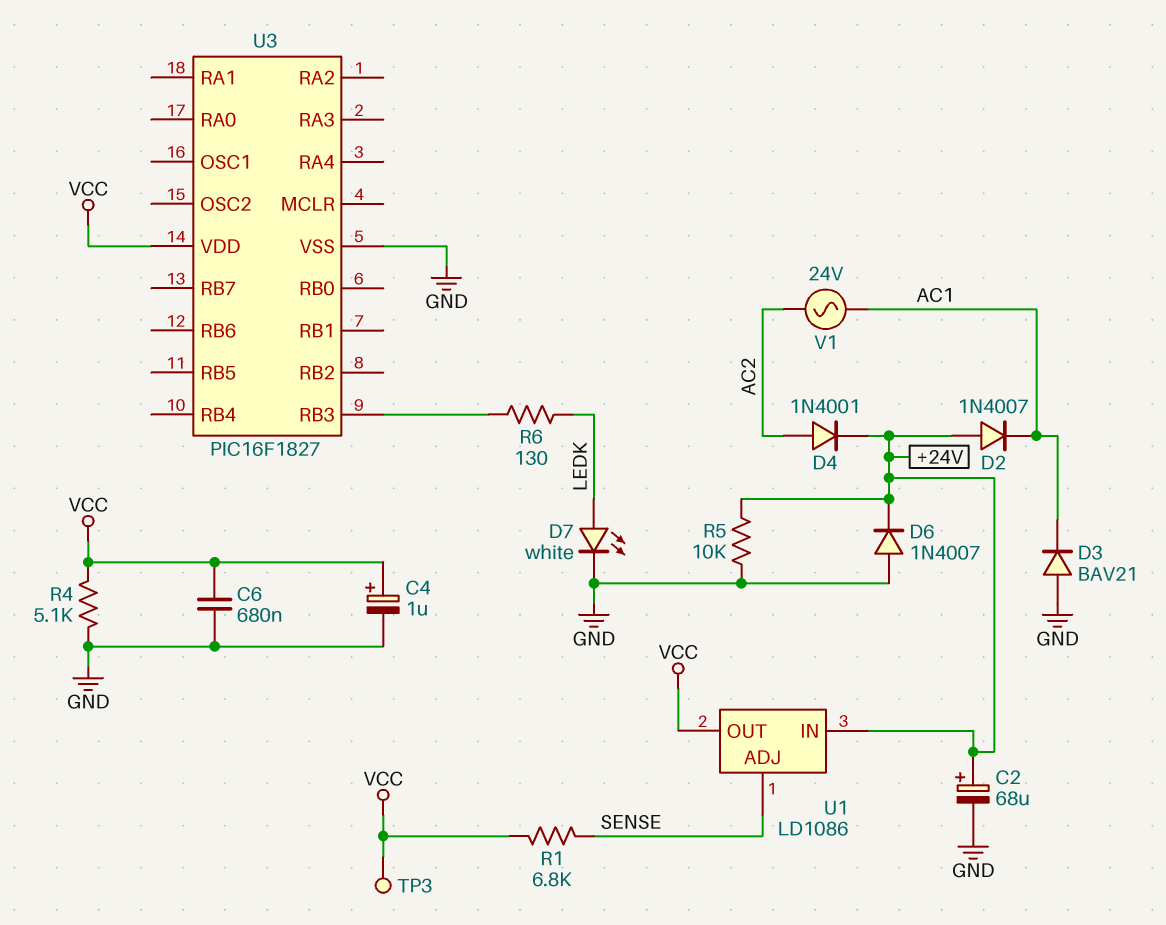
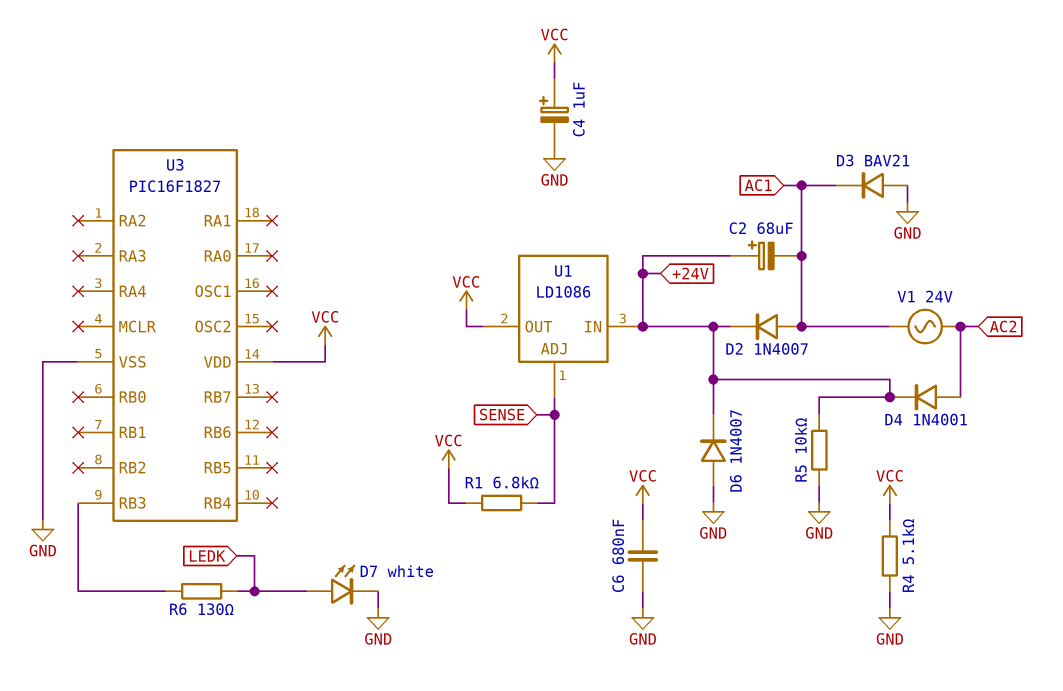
C2: 68uF (plus +24V, minus GND) -> 68uF (plus +24V, minus AC1)
D2: diode 1N4007 (A +24V, K AC1) -> diode 1N4007 (A AC1, K +24V)
TP3: test point (VCC) -> none

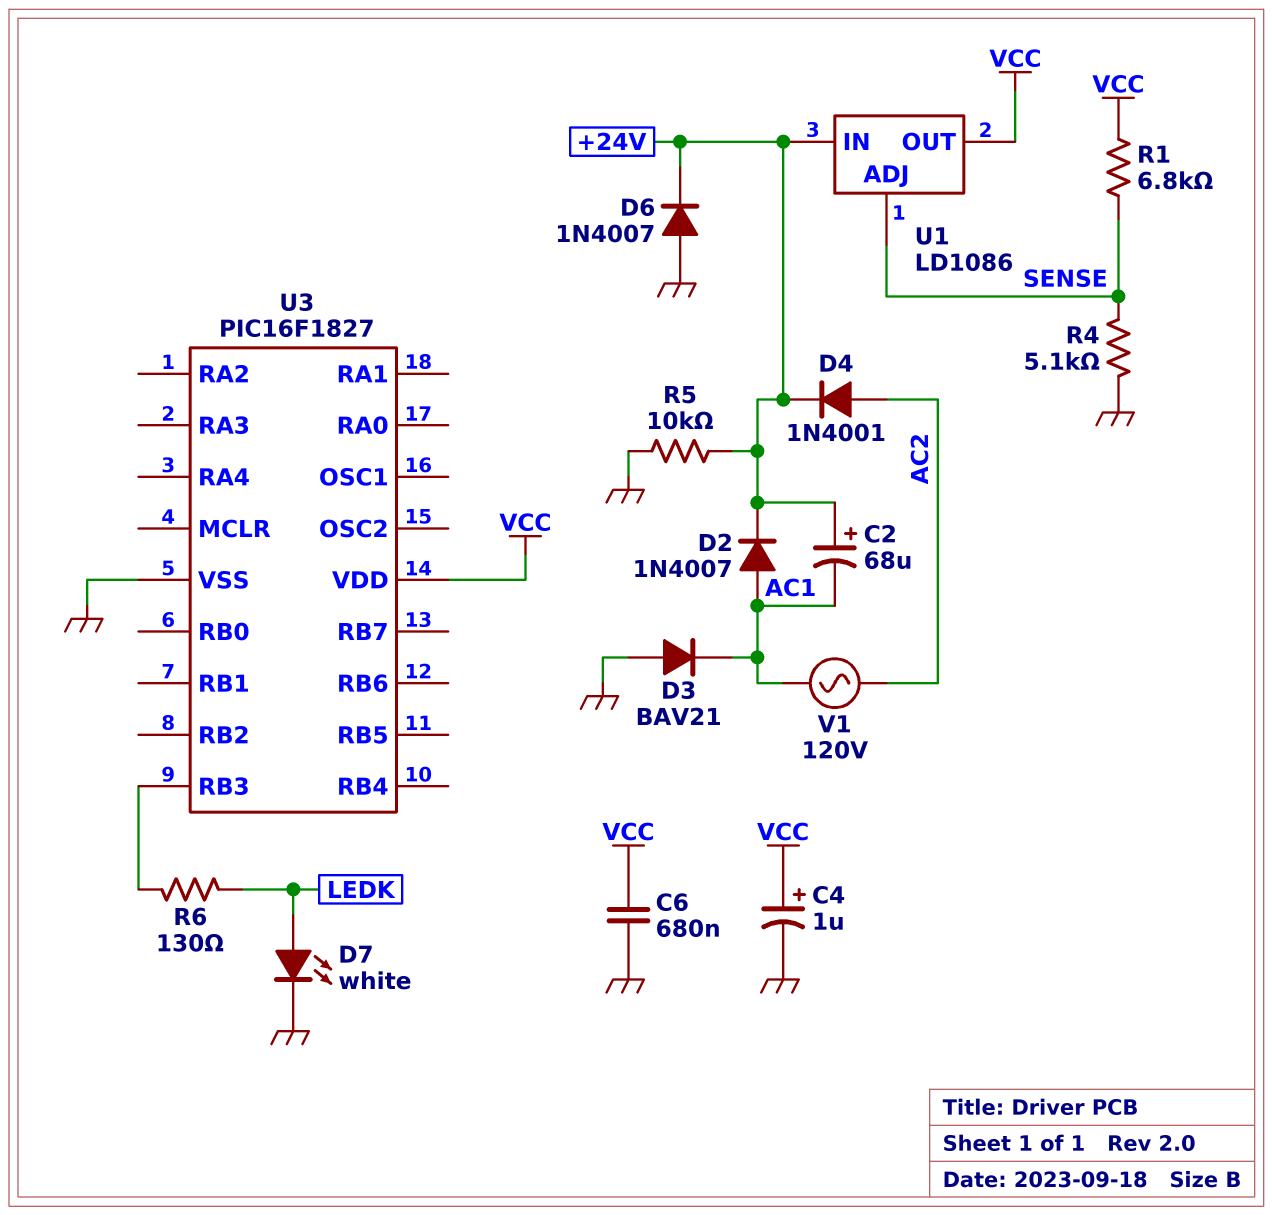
R4: 5.1k (GND, VCC) -> 5.1k (GND, SENSE)
V1: AC 24V (AC1, AC2) -> AC 120V (AC1, AC2)

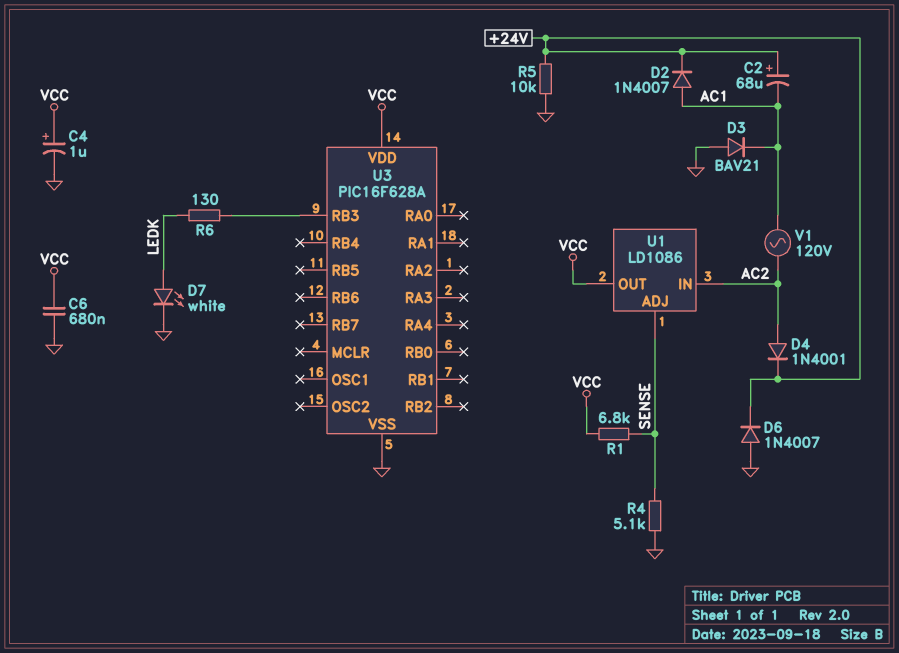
U1 pin IN: +24V -> AC2
U3: PIC16F1827 -> PIC16F628A

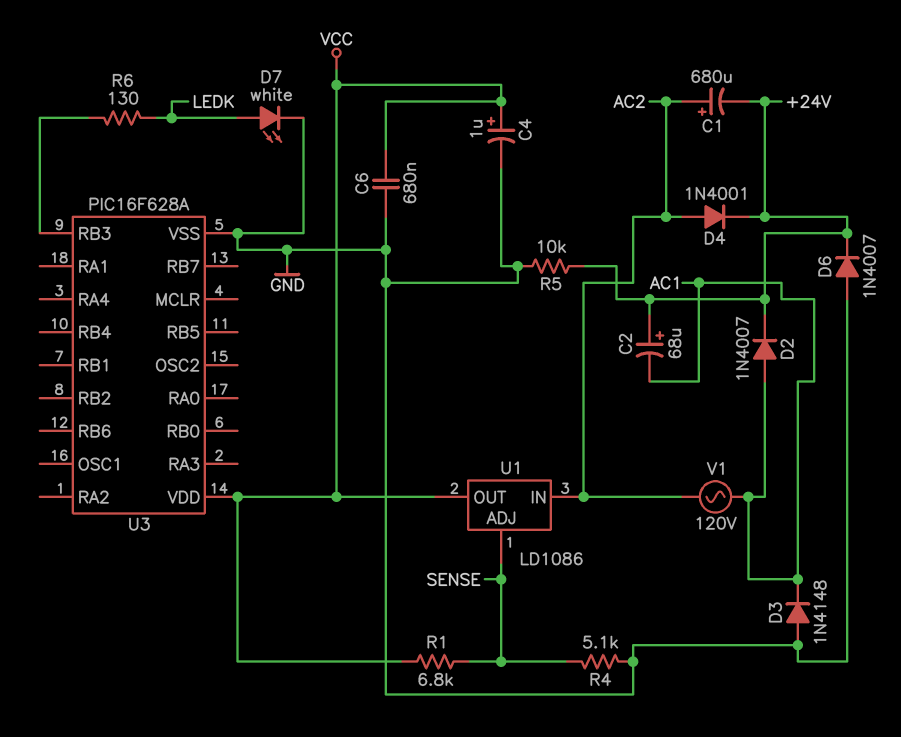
C1: none -> 680uF (plus AC2, minus +24V)
D3: diode BAV21 (A GND, K AC1) -> diode 1N4148 (A GND, K AC1)

